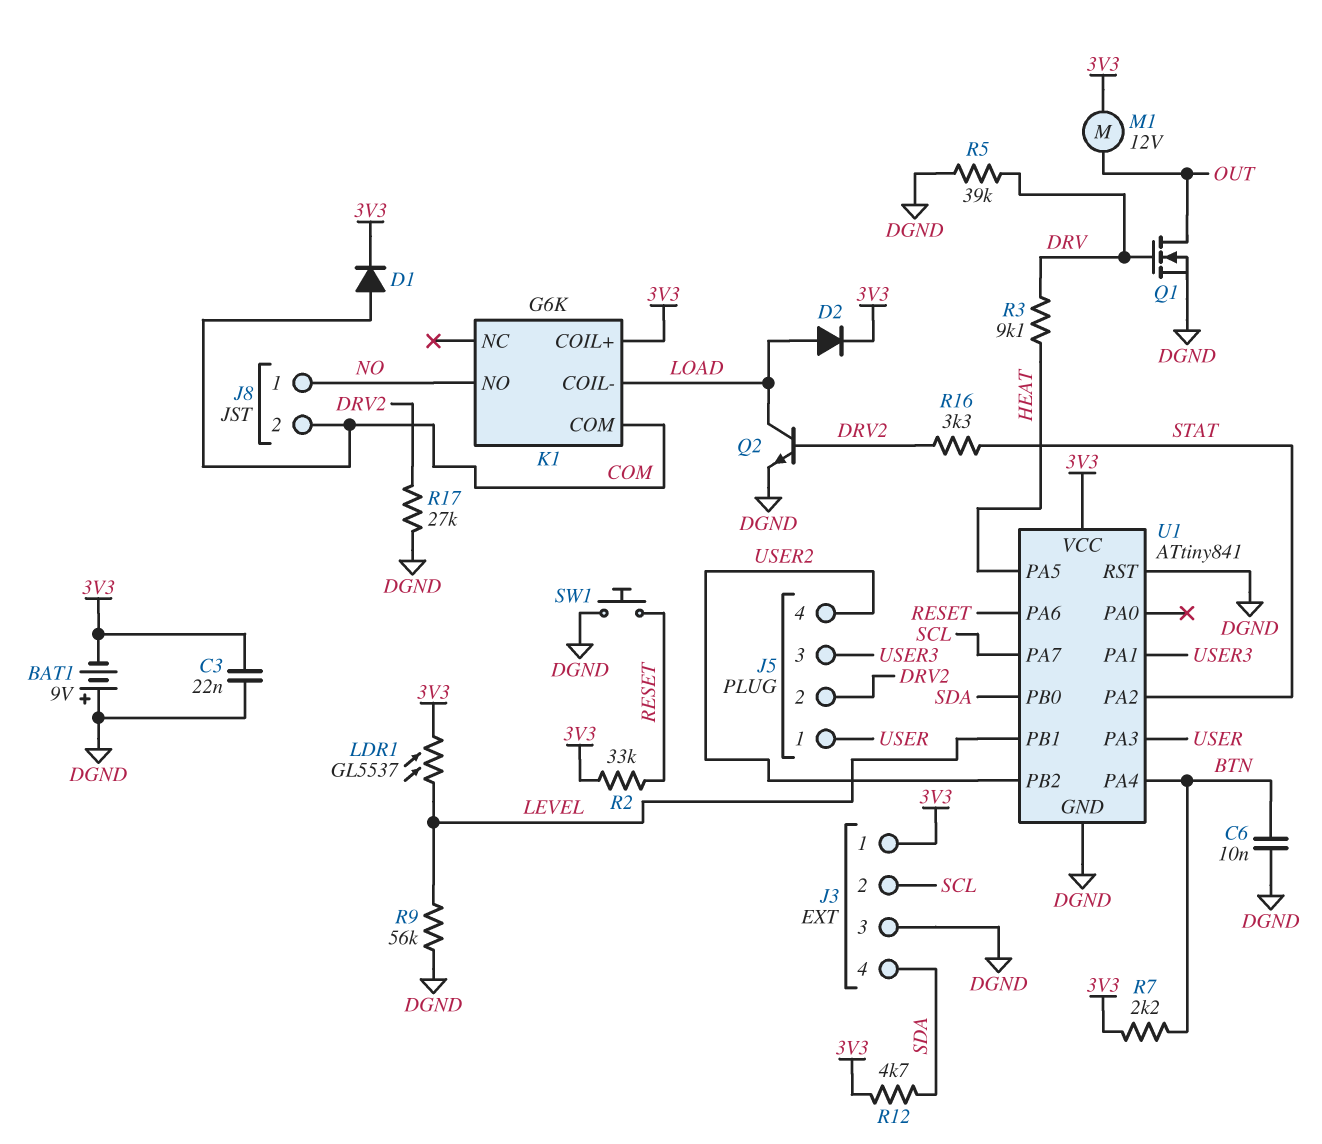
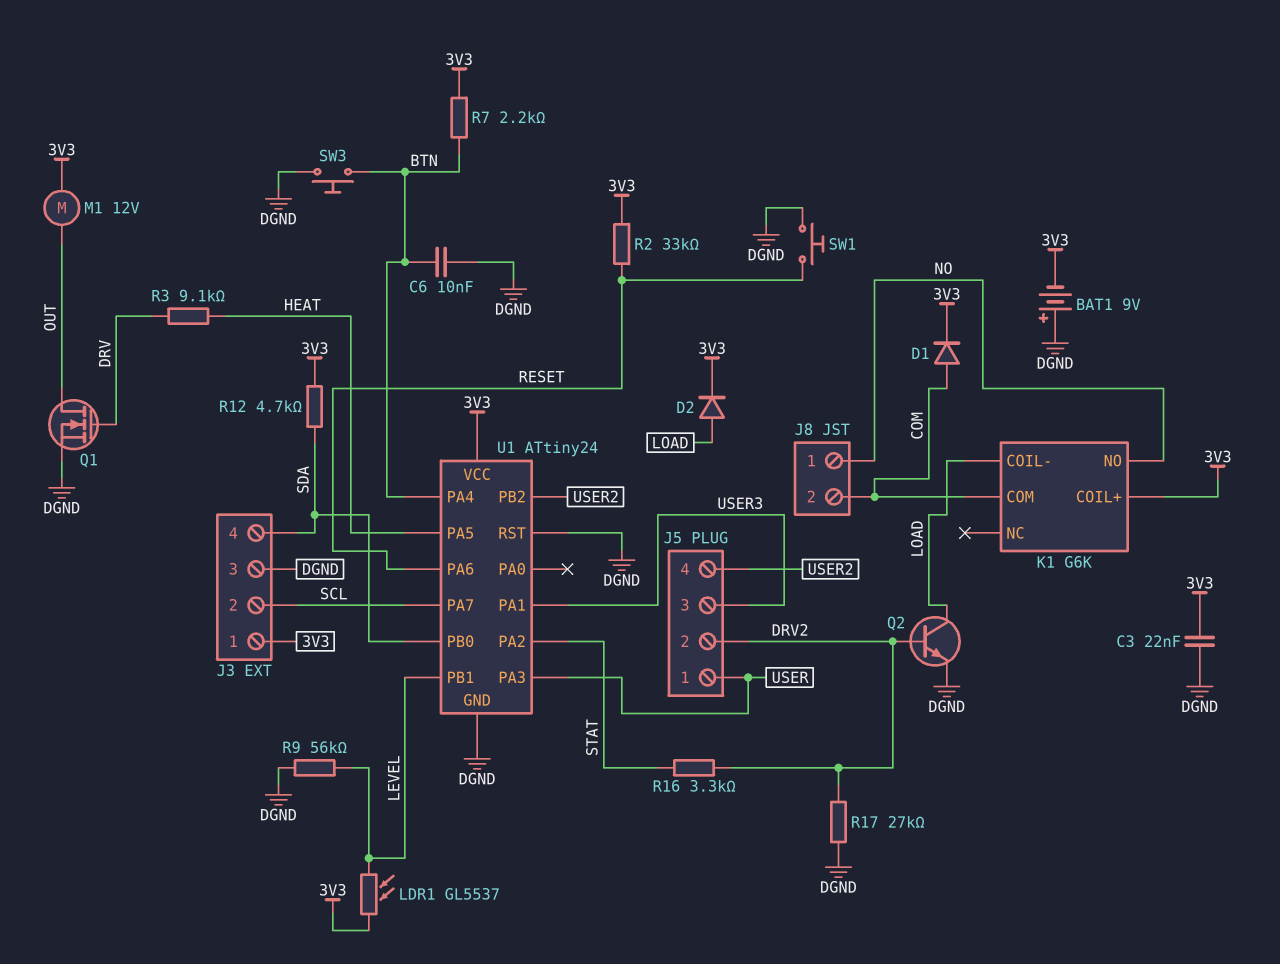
R5: 39k (DGND, DRV) -> none
SW3: none -> button (BTN, DGND)
U1: ATtiny841 -> ATtiny24

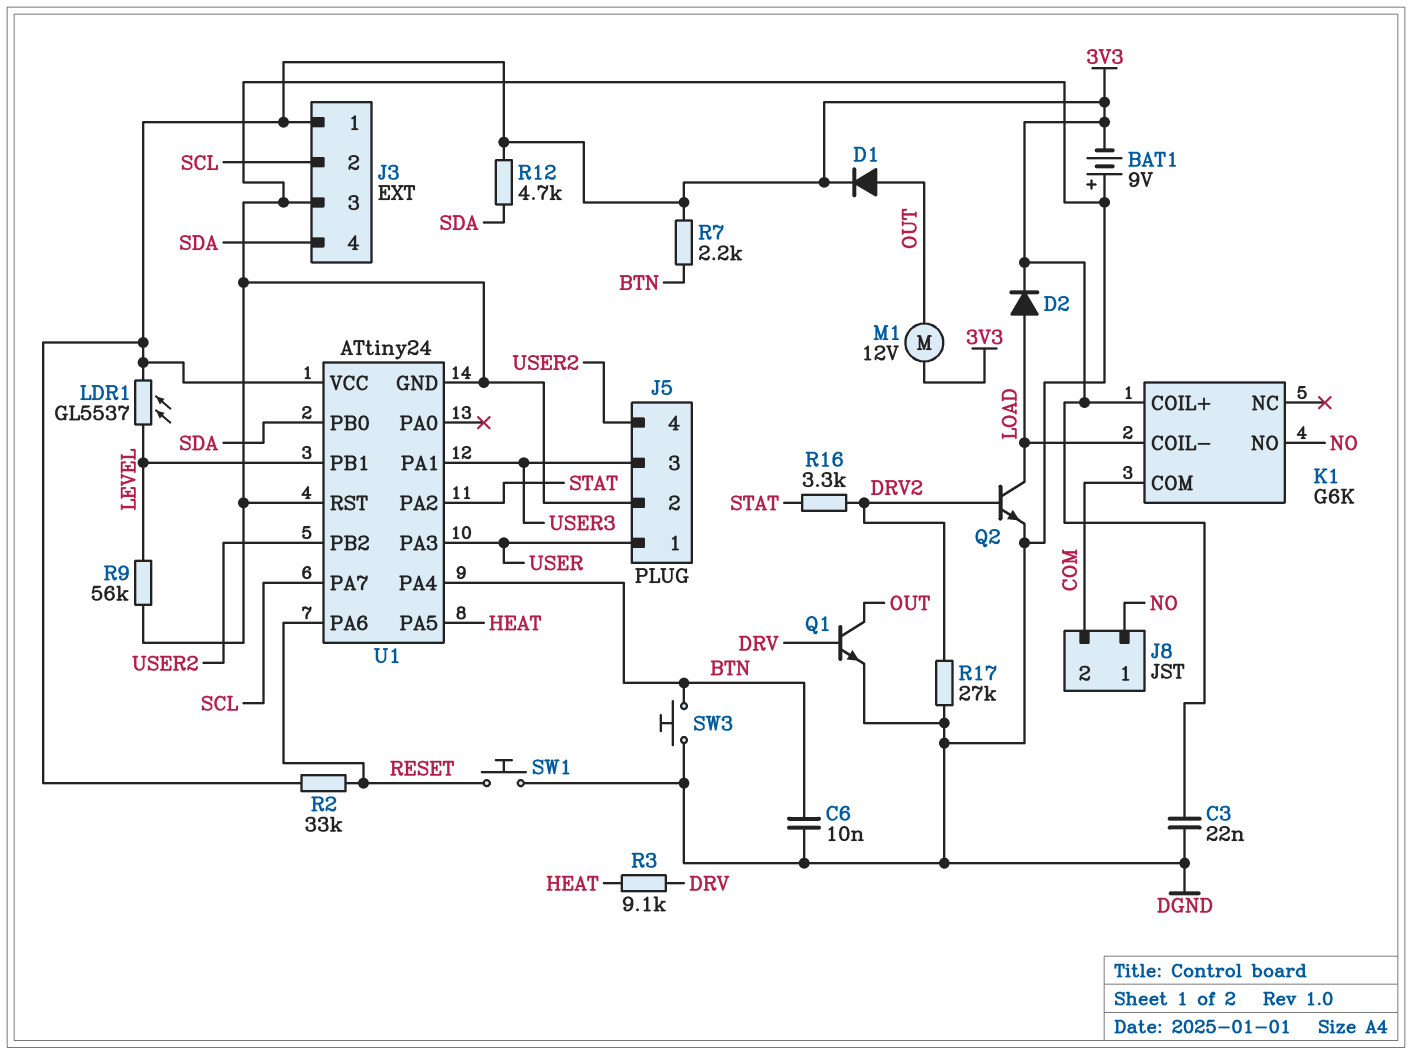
D1: diode (A COM, K 3V3) -> diode (A OUT, K 3V3)
J5 pin 2: DRV2 -> DGND
Q1: NMOS (G DRV, D OUT, S DGND) -> NPN (B DRV, C OUT, E DGND)

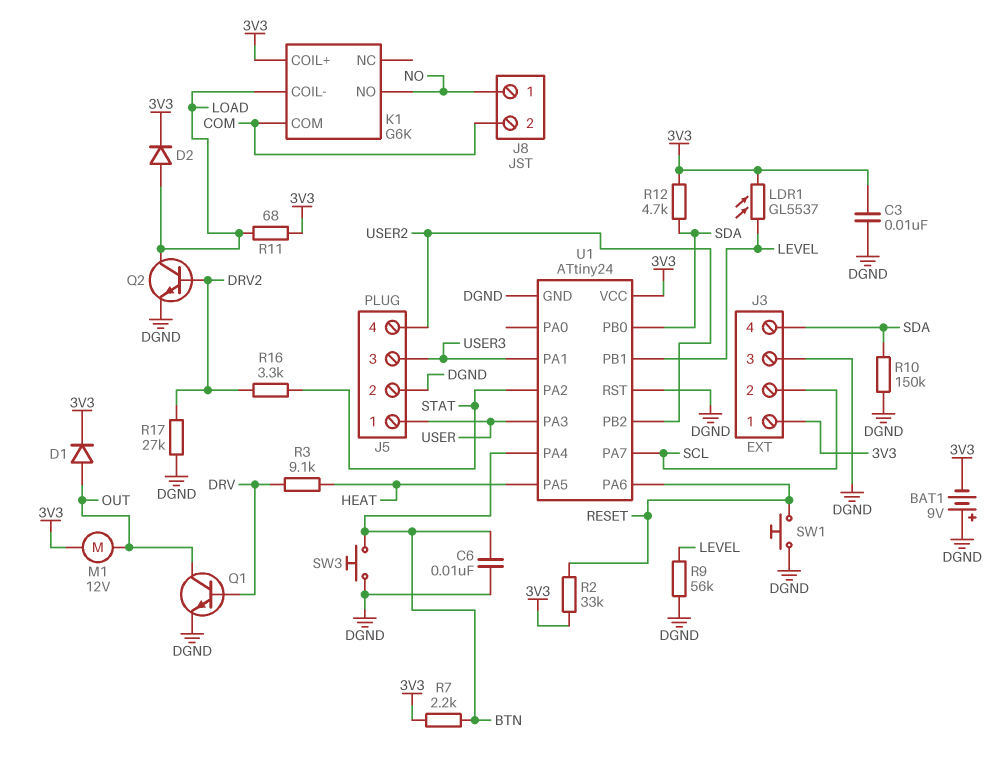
C3: 22nF (3V3, DGND) -> 10nF (3V3, DGND)
R10: none -> 150k (DGND, SDA)
R11: none -> 68 (3V3, LOAD)

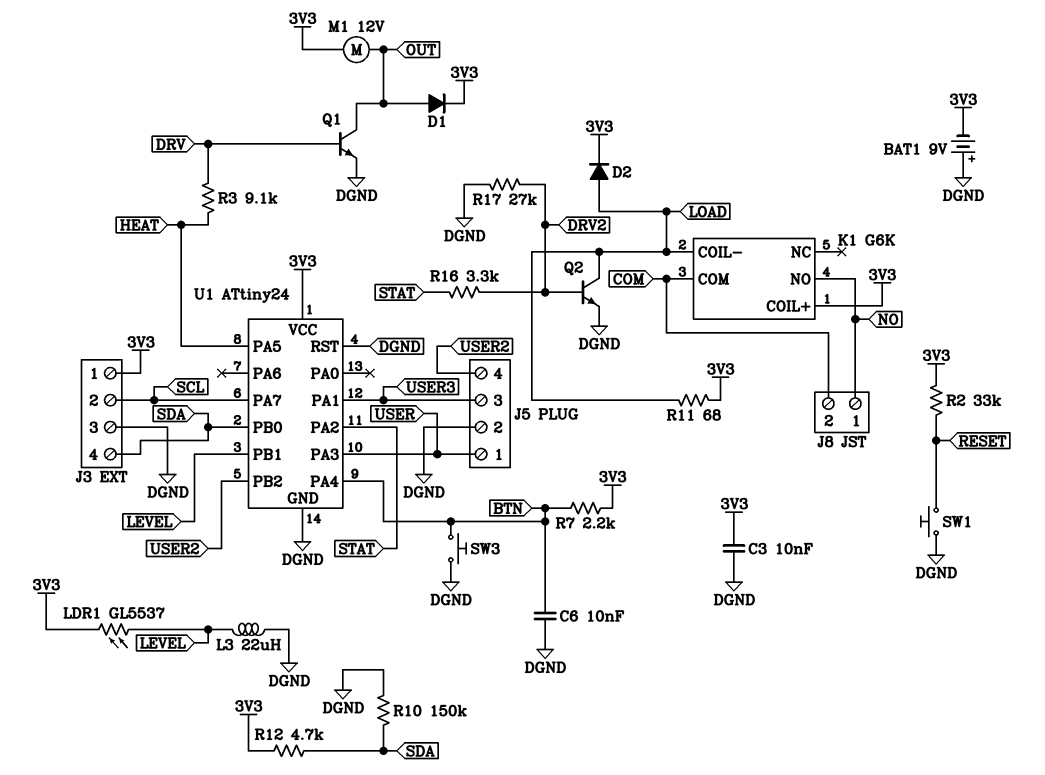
L3: none -> 22uH (DGND, LEVEL)
R9: 56k (DGND, LEVEL) -> none
U1 pin PA6: RESET -> none

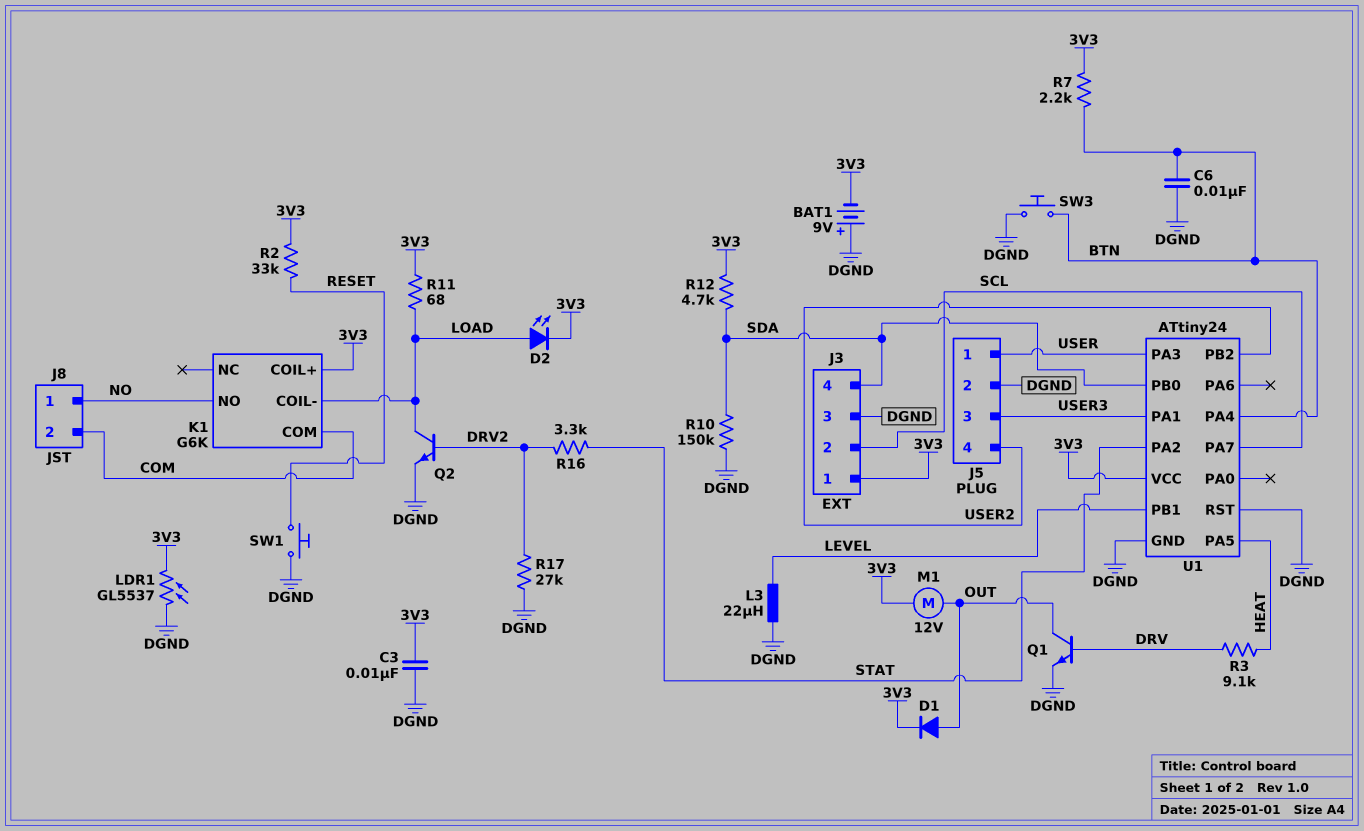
D2: diode (A LOAD, K 3V3) -> LED (A LOAD, K 3V3)
LDR1: GL5537 (3V3, LEVEL) -> GL5537 (3V3, DGND)

